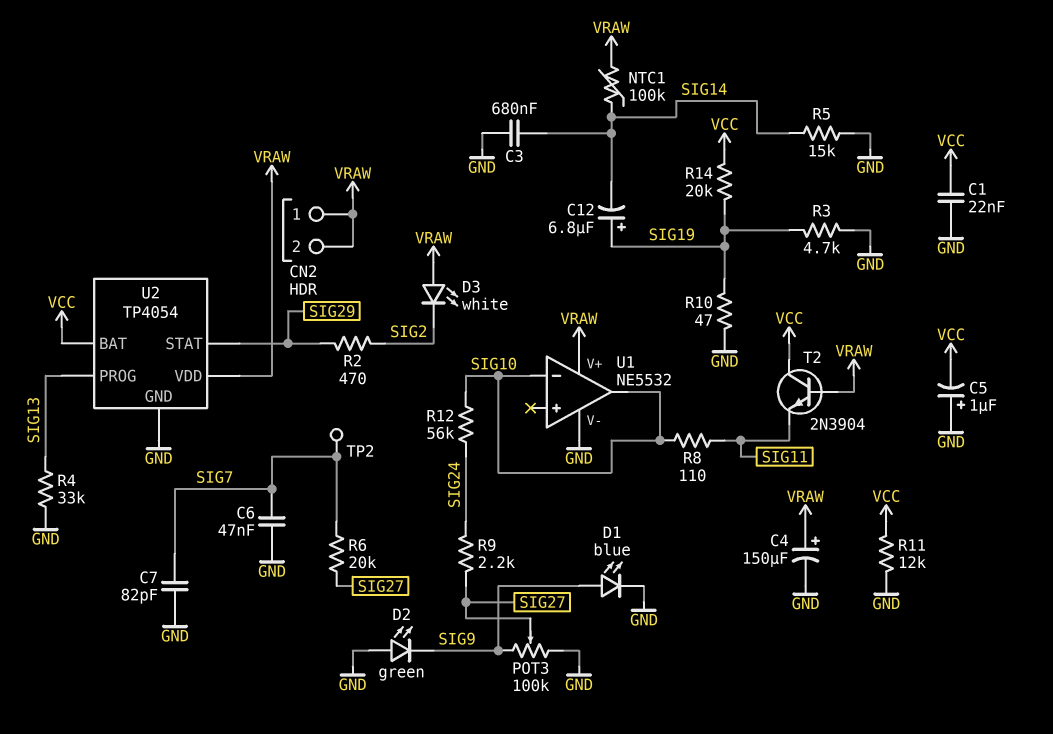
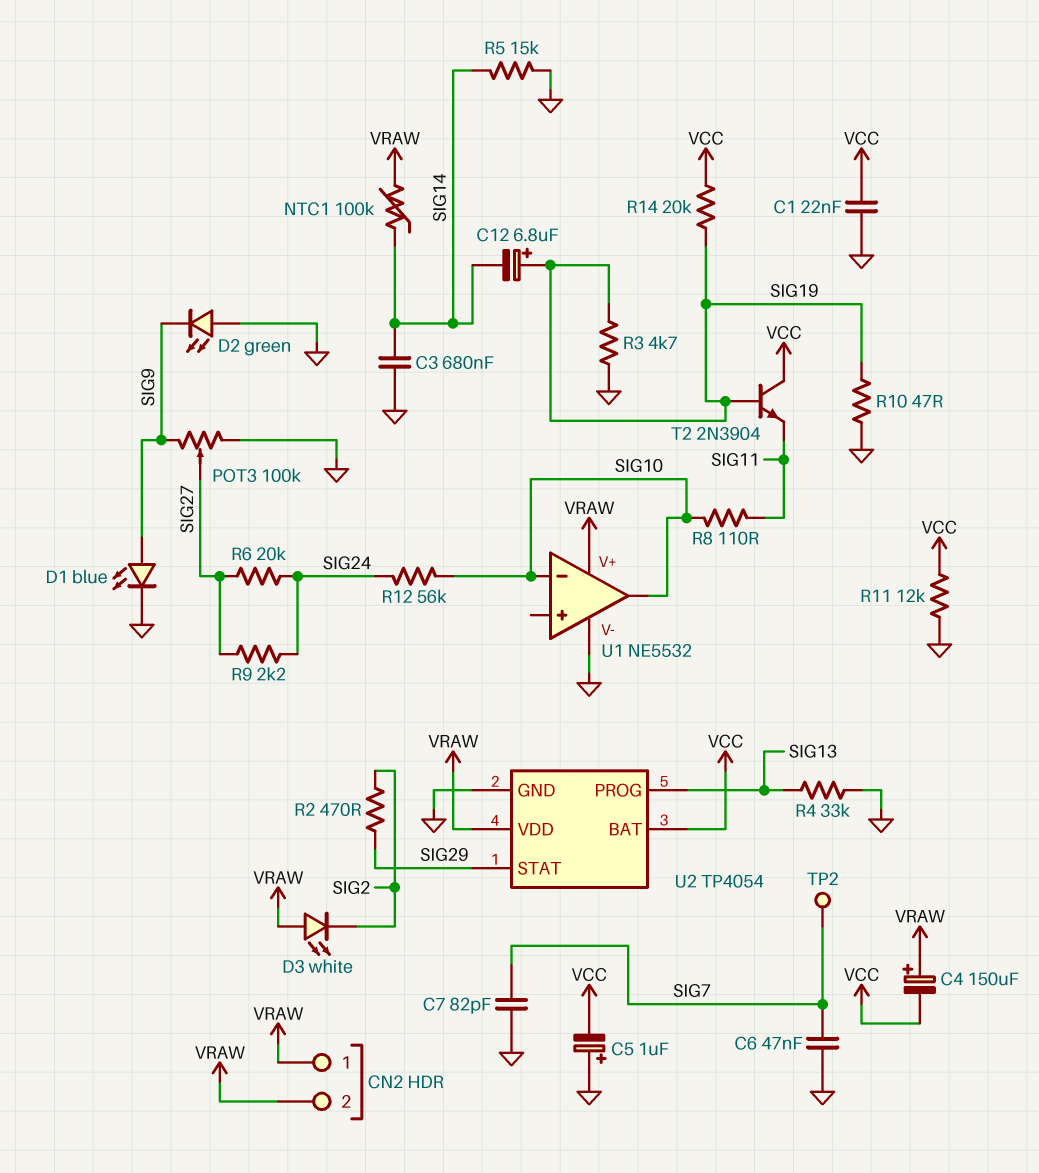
C4: 150uF (plus VRAW, minus GND) -> 150uF (plus VRAW, minus VCC)
R6: 20k (SIG7, SIG27) -> 20k (SIG24, SIG27)
T2: NPN 2N3904 (B VRAW, C VCC, E SIG11) -> NPN 2N3904 (B SIG19, C VCC, E SIG11)

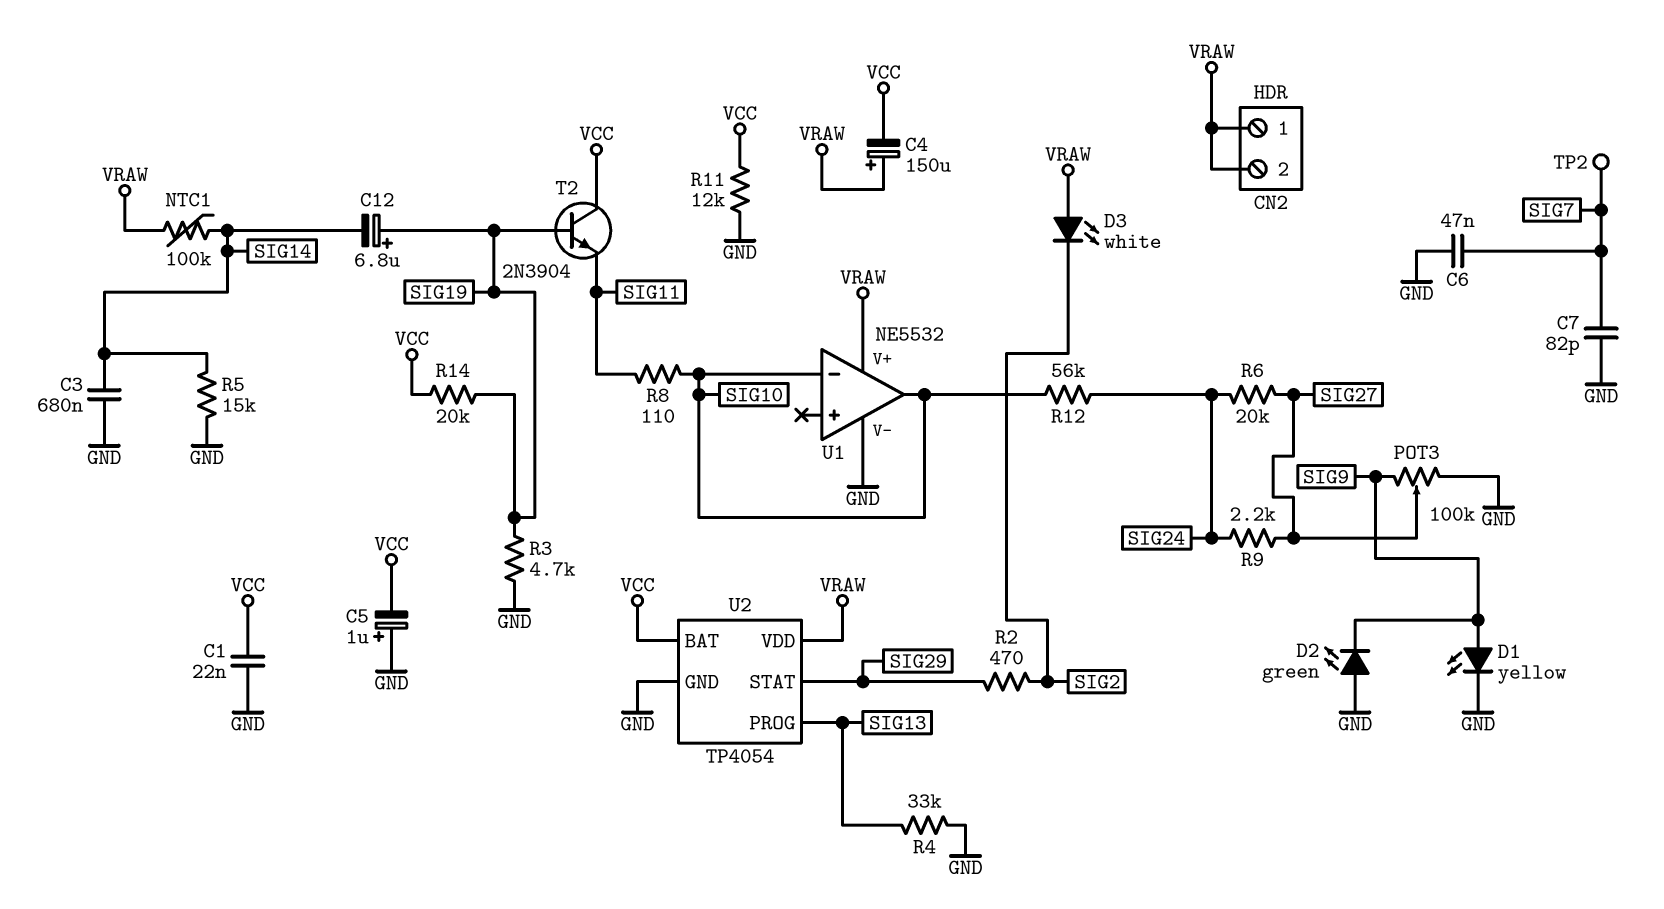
D1: LED blue (A SIG9, K GND) -> LED yellow (A SIG9, K GND)
R10: 47 (GND, SIG19) -> none

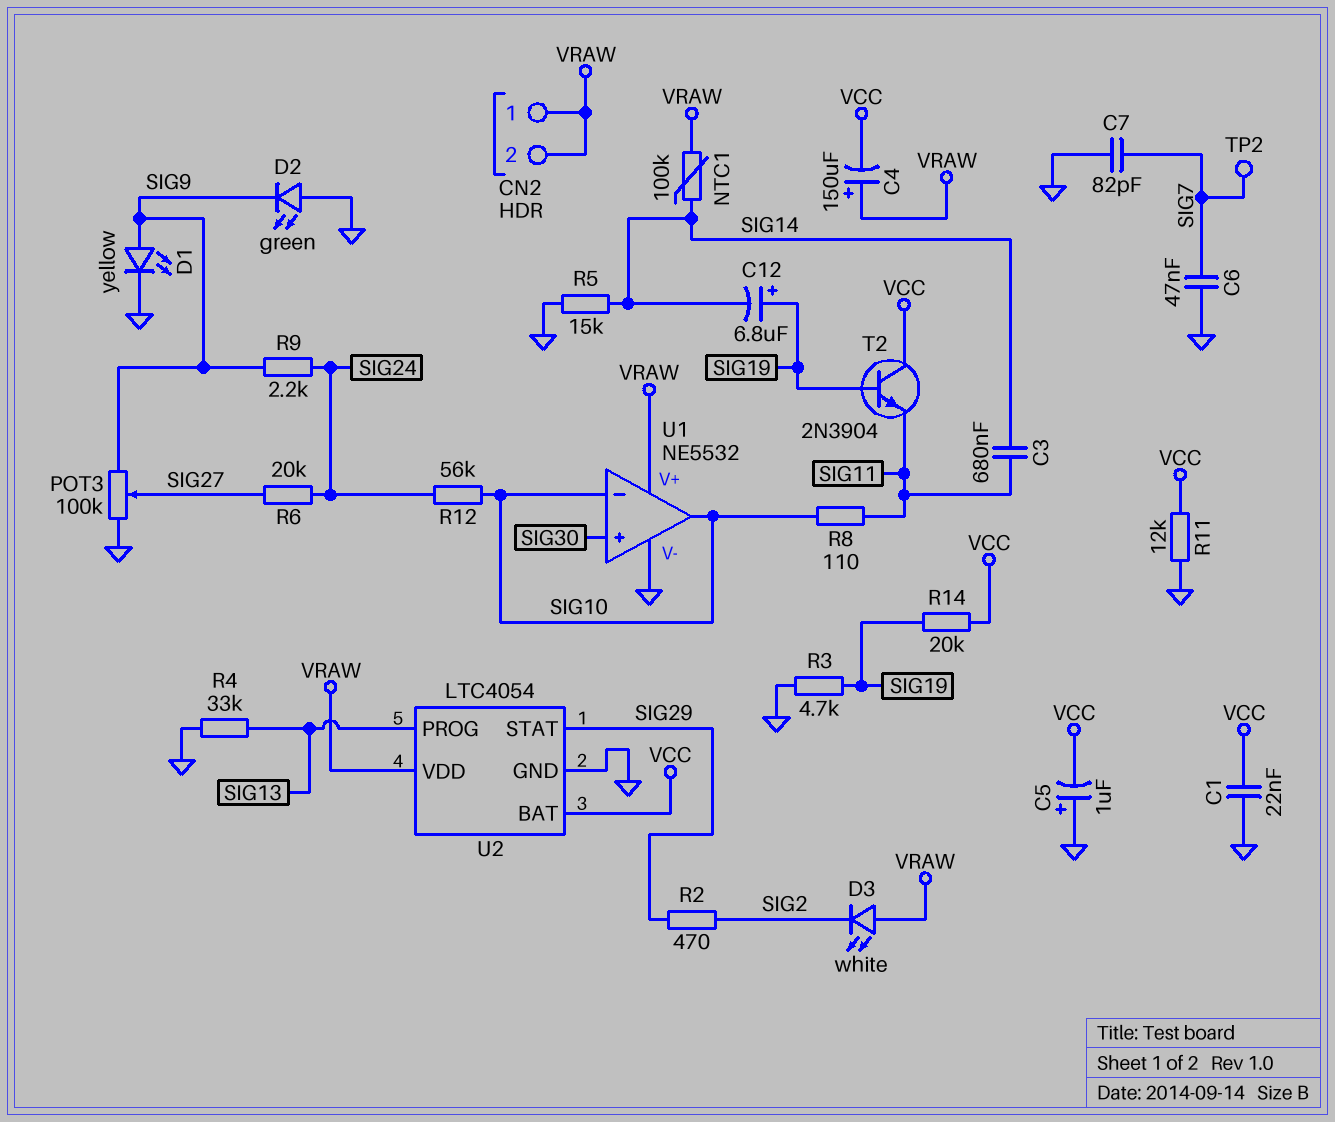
C3: 680nF (GND, SIG14) -> 680nF (SIG11, SIG14)
R9: 2.2k (SIG24, SIG27) -> 2.2k (SIG9, SIG24)
U1 pin in+: none -> SIG30
U2: TP4054 -> LTC4054

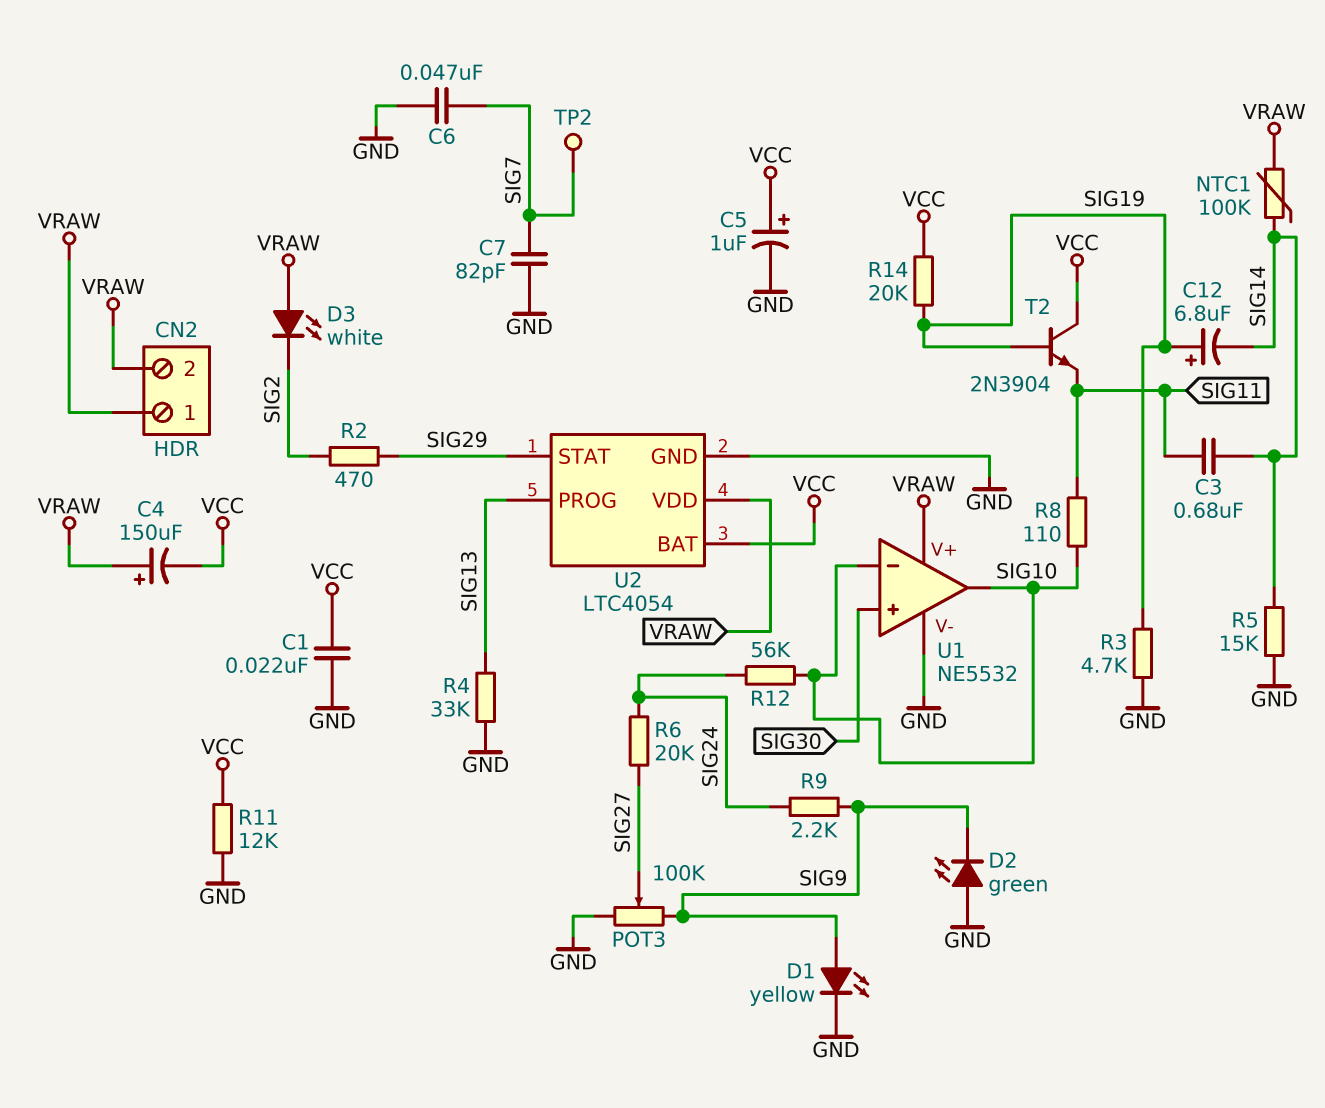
C5: 1uF (plus GND, minus VCC) -> 1uF (plus VCC, minus GND)

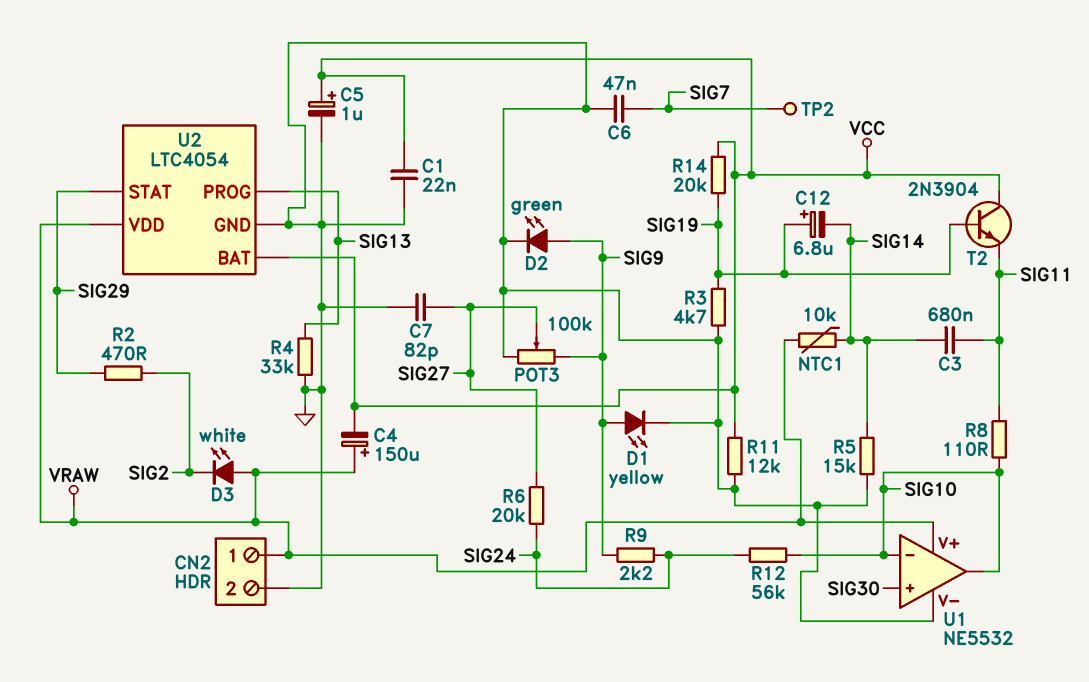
C7: 82pF (GND, SIG7) -> 82pF (GND, SIG27)
CN2 pin 2: VRAW -> GND
D2: LED green (A GND, K SIG9) -> LED green (A SIG9, K GND)
NTC1: 100k (SIG14, VRAW) -> 10k (SIG14, VRAW)

